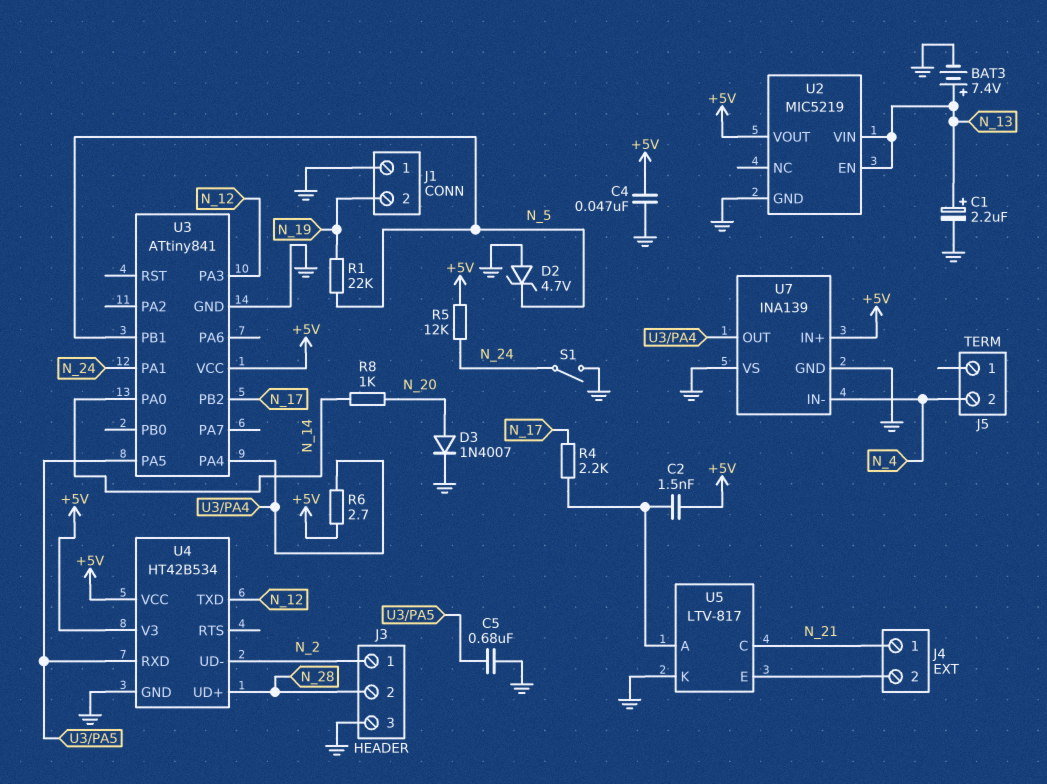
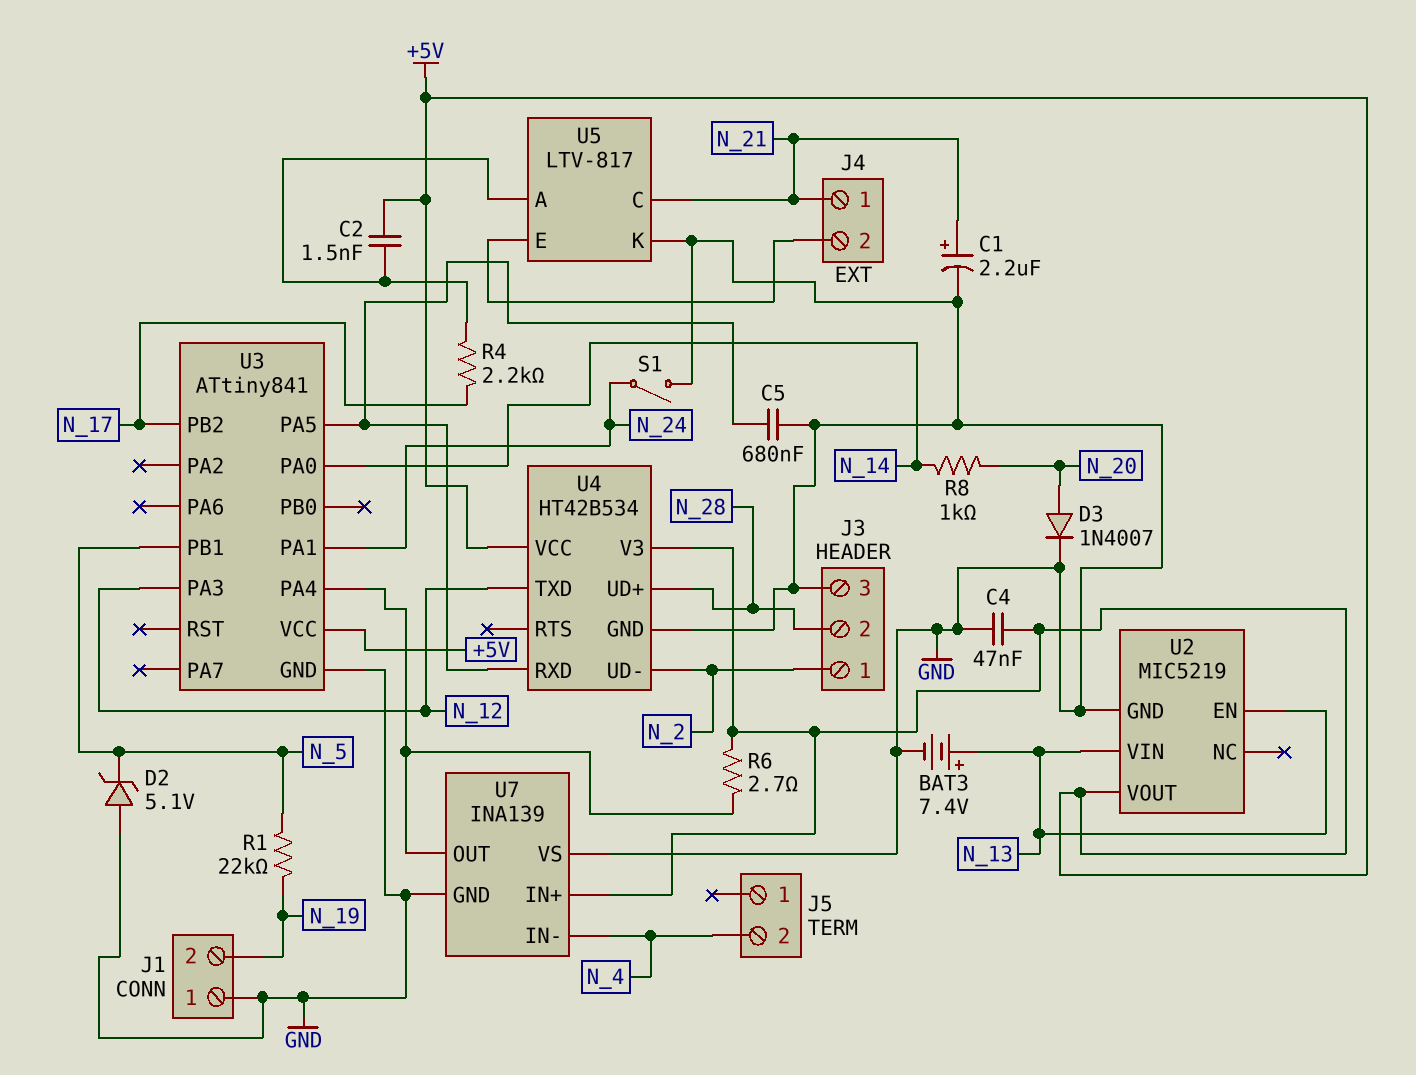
C1: 2.2uF (plus N_13, minus GND) -> 2.2uF (plus N_21, minus GND)
D2: zener 4.7V (A GND, K N_5) -> zener 5.1V (A GND, K N_5)
R5: 12k (+5V, N_24) -> none

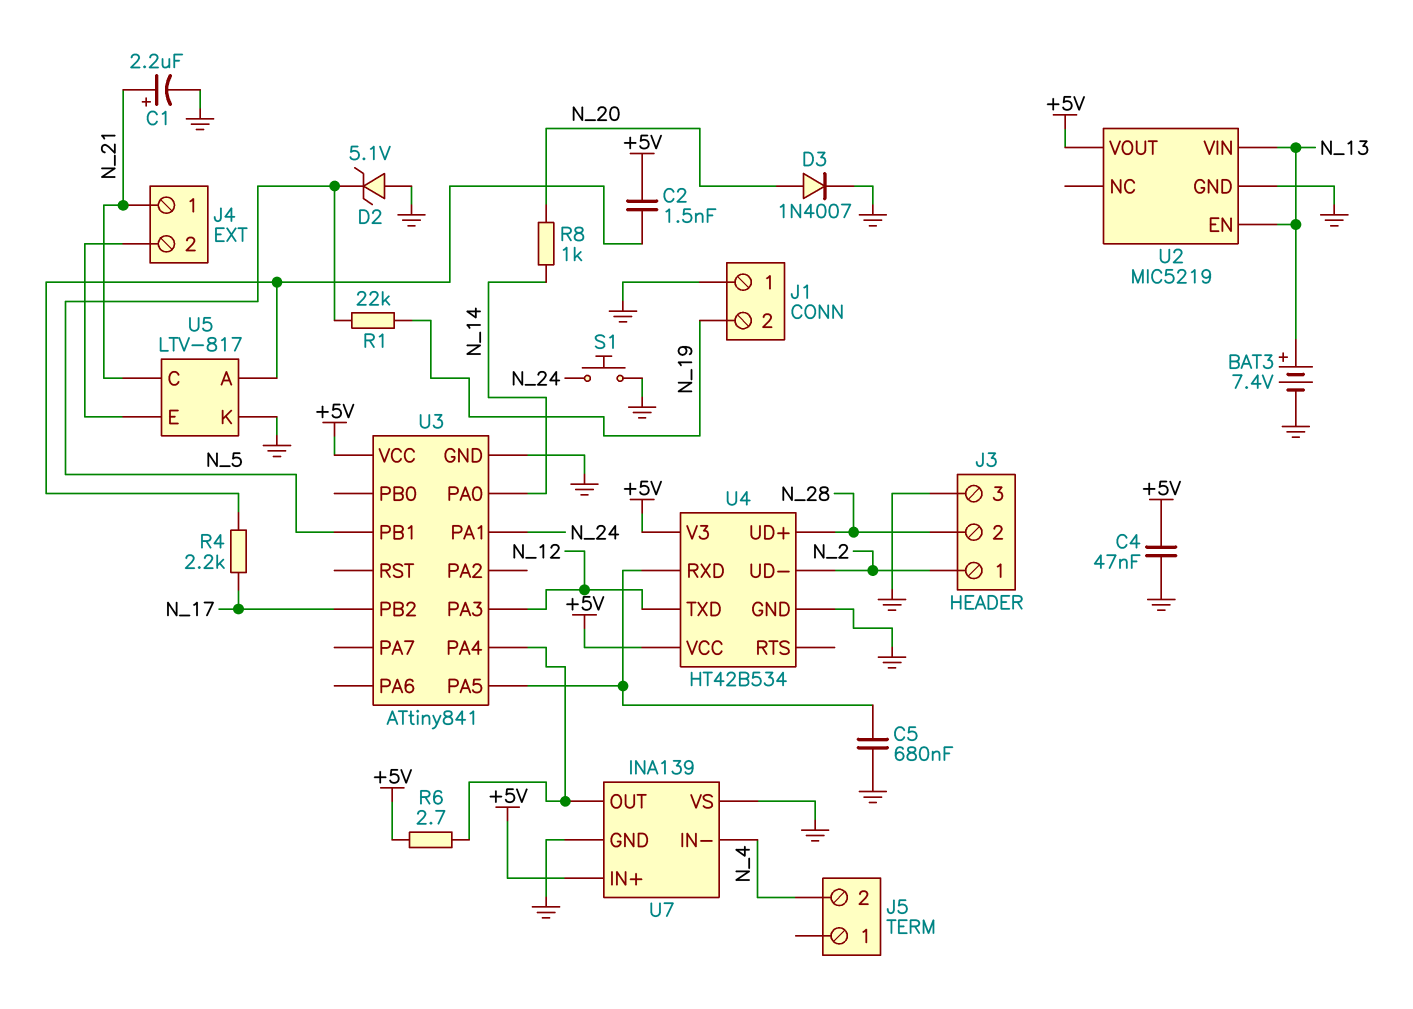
S1: switch (GND, N_24) -> button (GND, N_24)

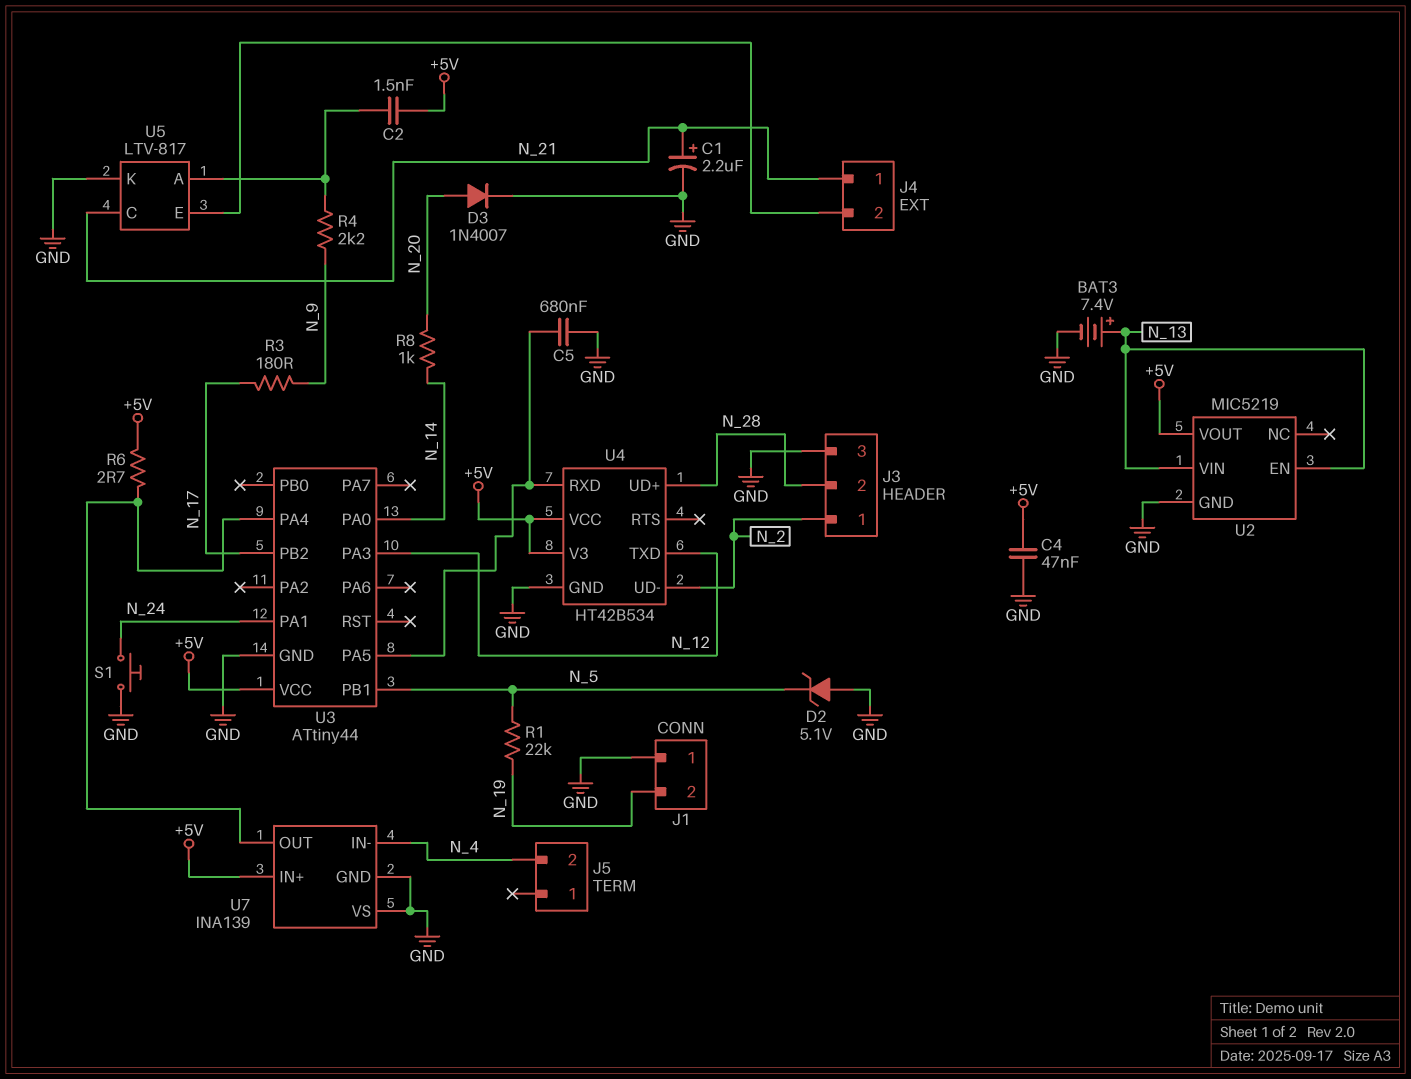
R3: none -> 180 (N_9, N_17)
R4: 2.2k (N_17, U5/A) -> 2.2k (N_9, U5/A)
U3: ATtiny841 -> ATtiny44

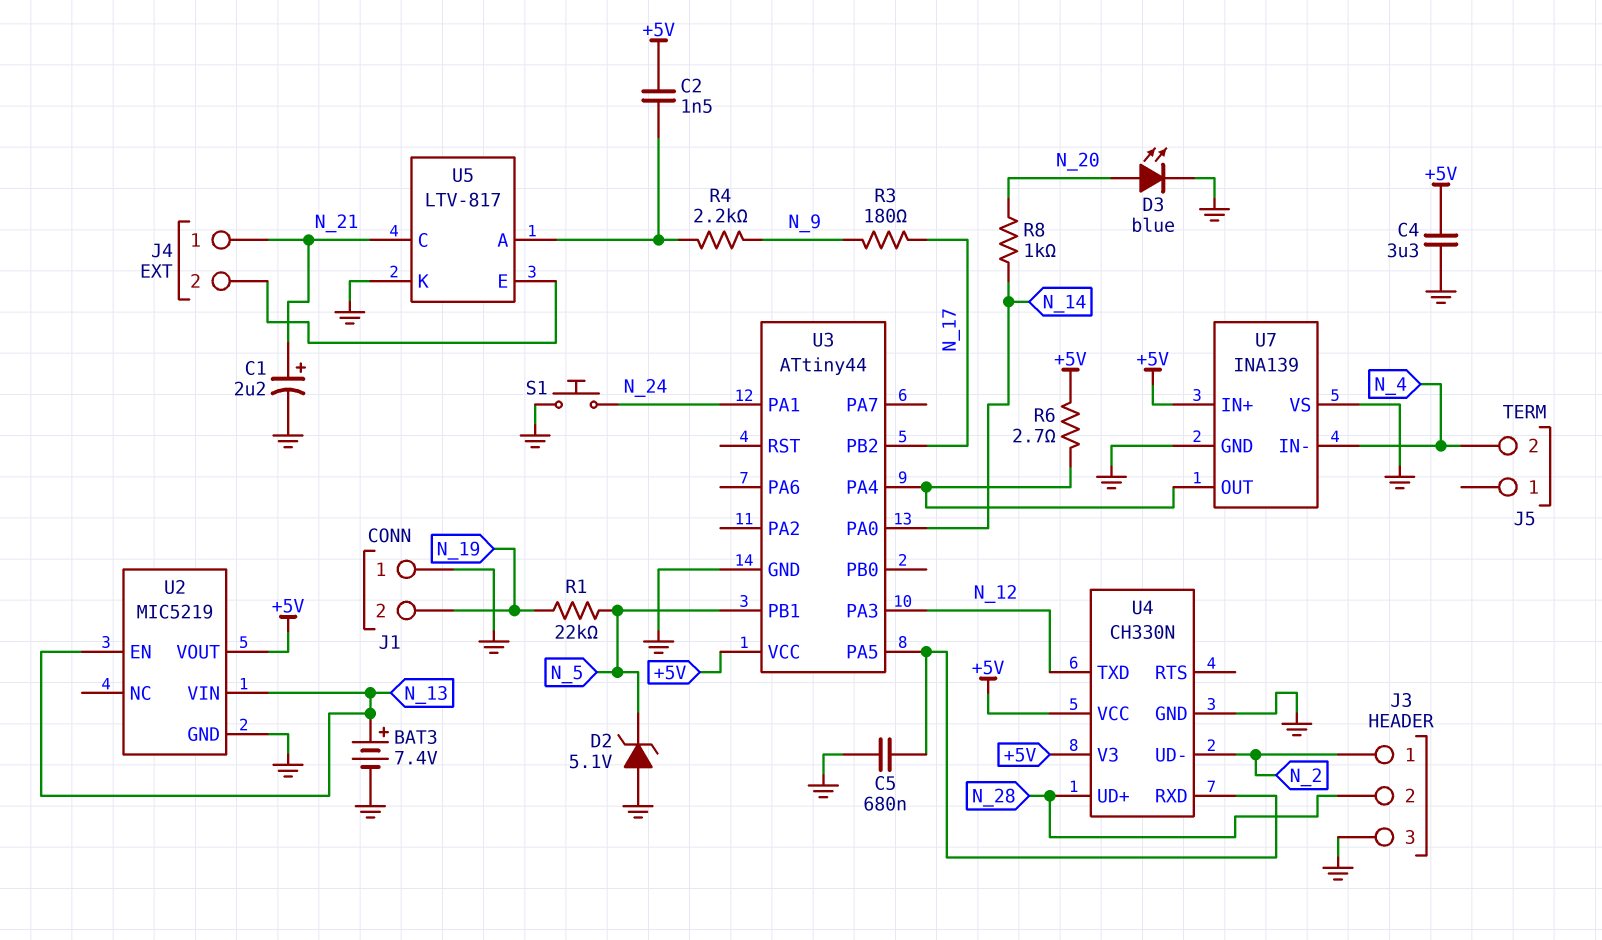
C4: 47nF (+5V, GND) -> 3.3uF (+5V, GND)
D3: diode 1N4007 (A N_20, K GND) -> LED blue (A N_20, K GND)
U4: HT42B534 -> CH330N

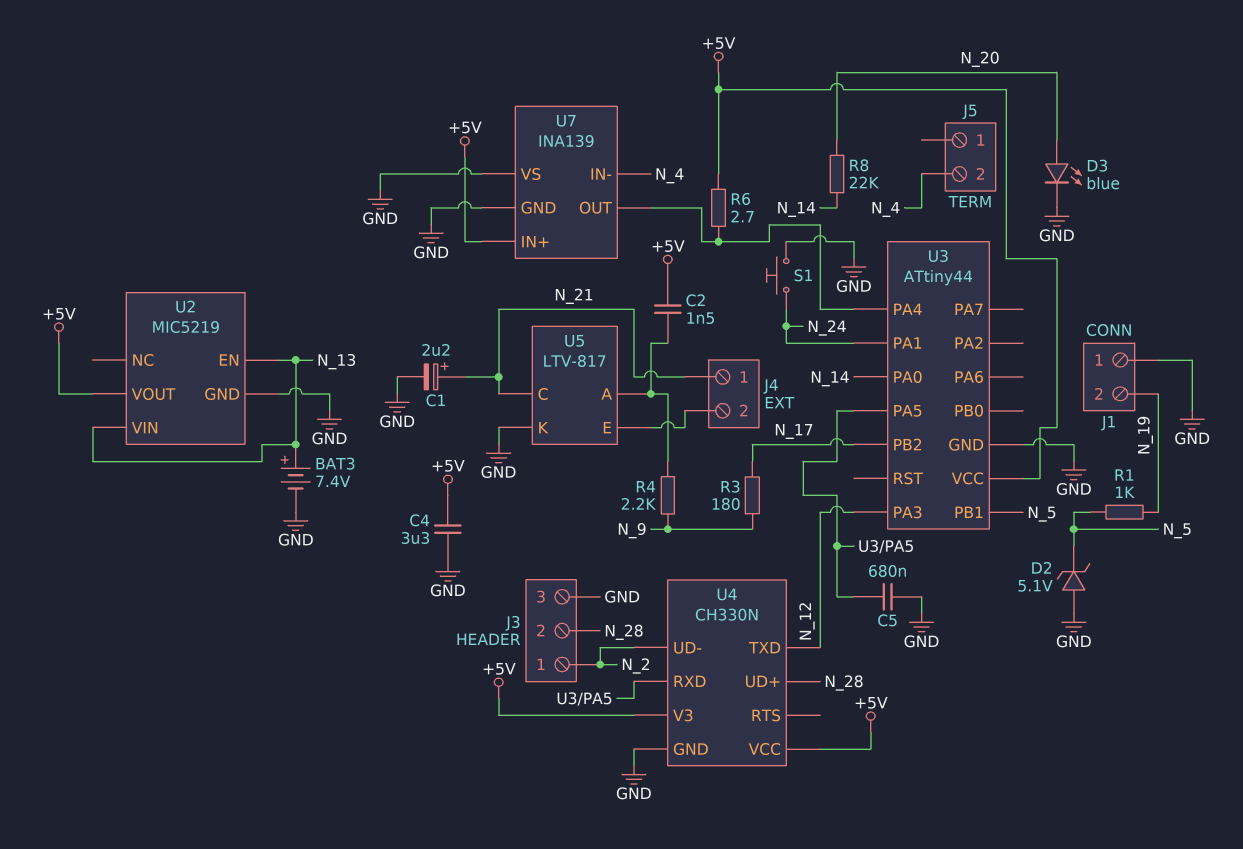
R1: 22k (N_5, N_19) -> 1k (N_5, N_19)
R8: 1k (N_14, N_20) -> 22k (N_14, N_20)

